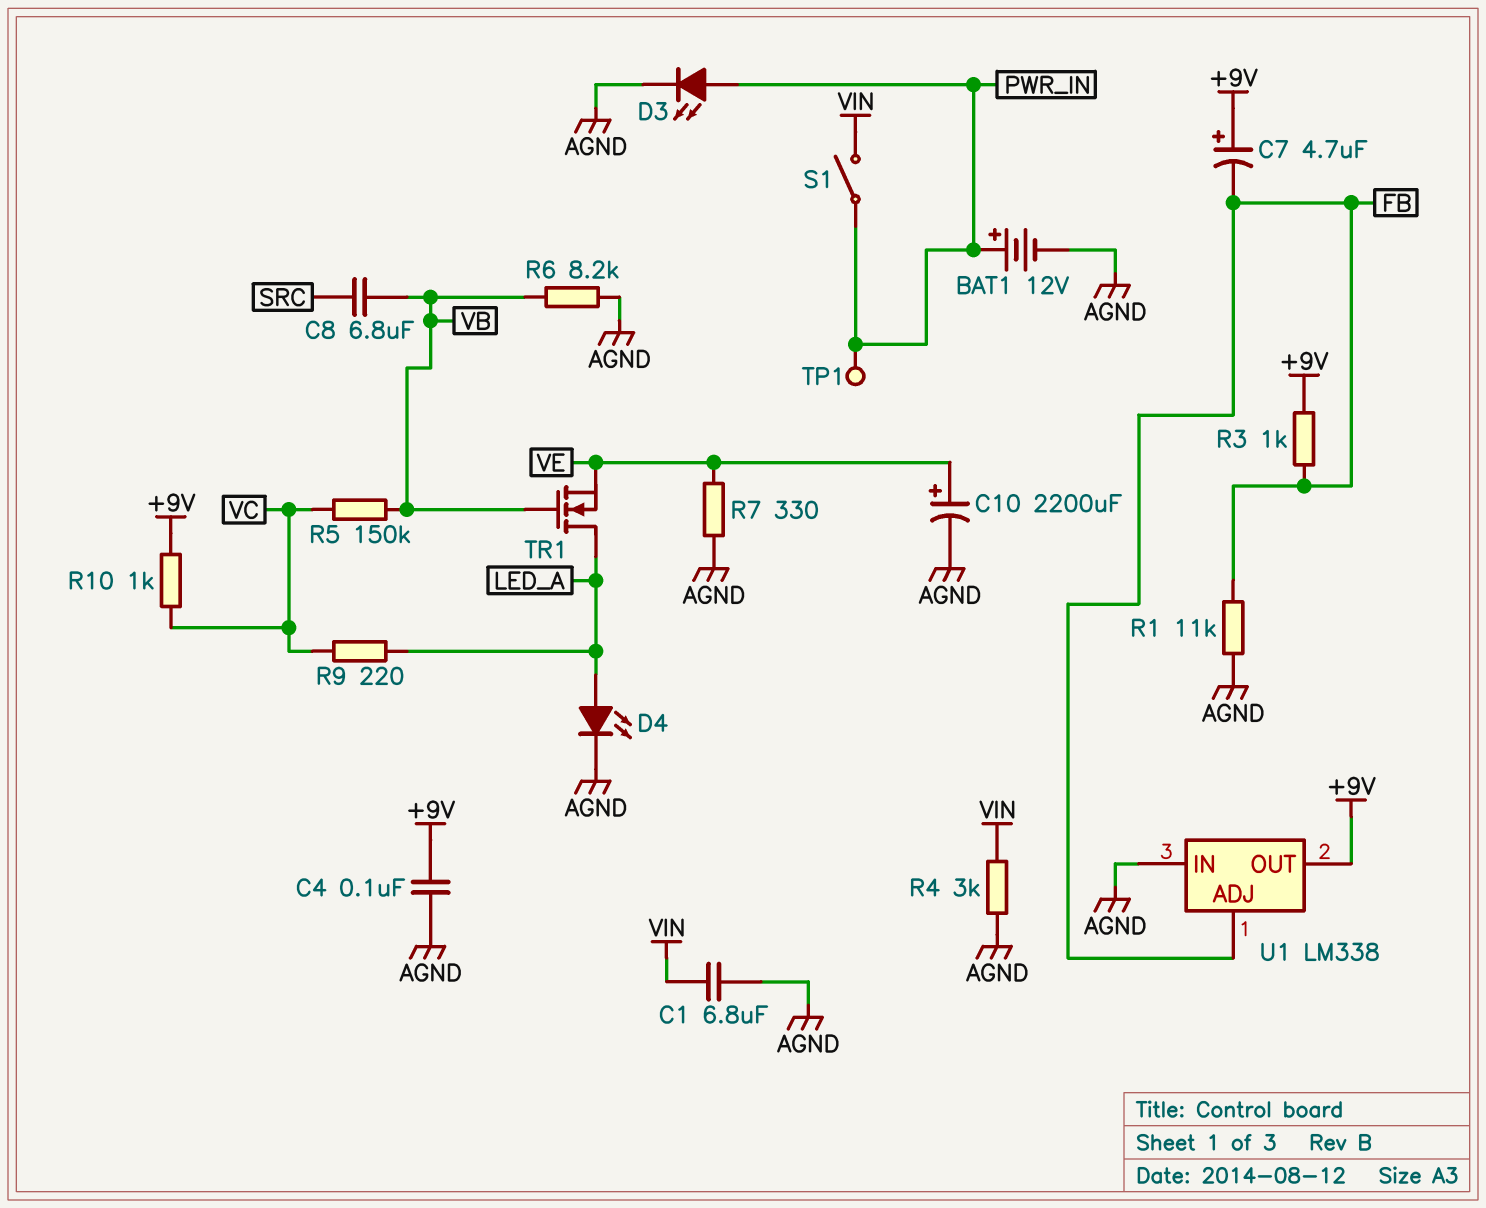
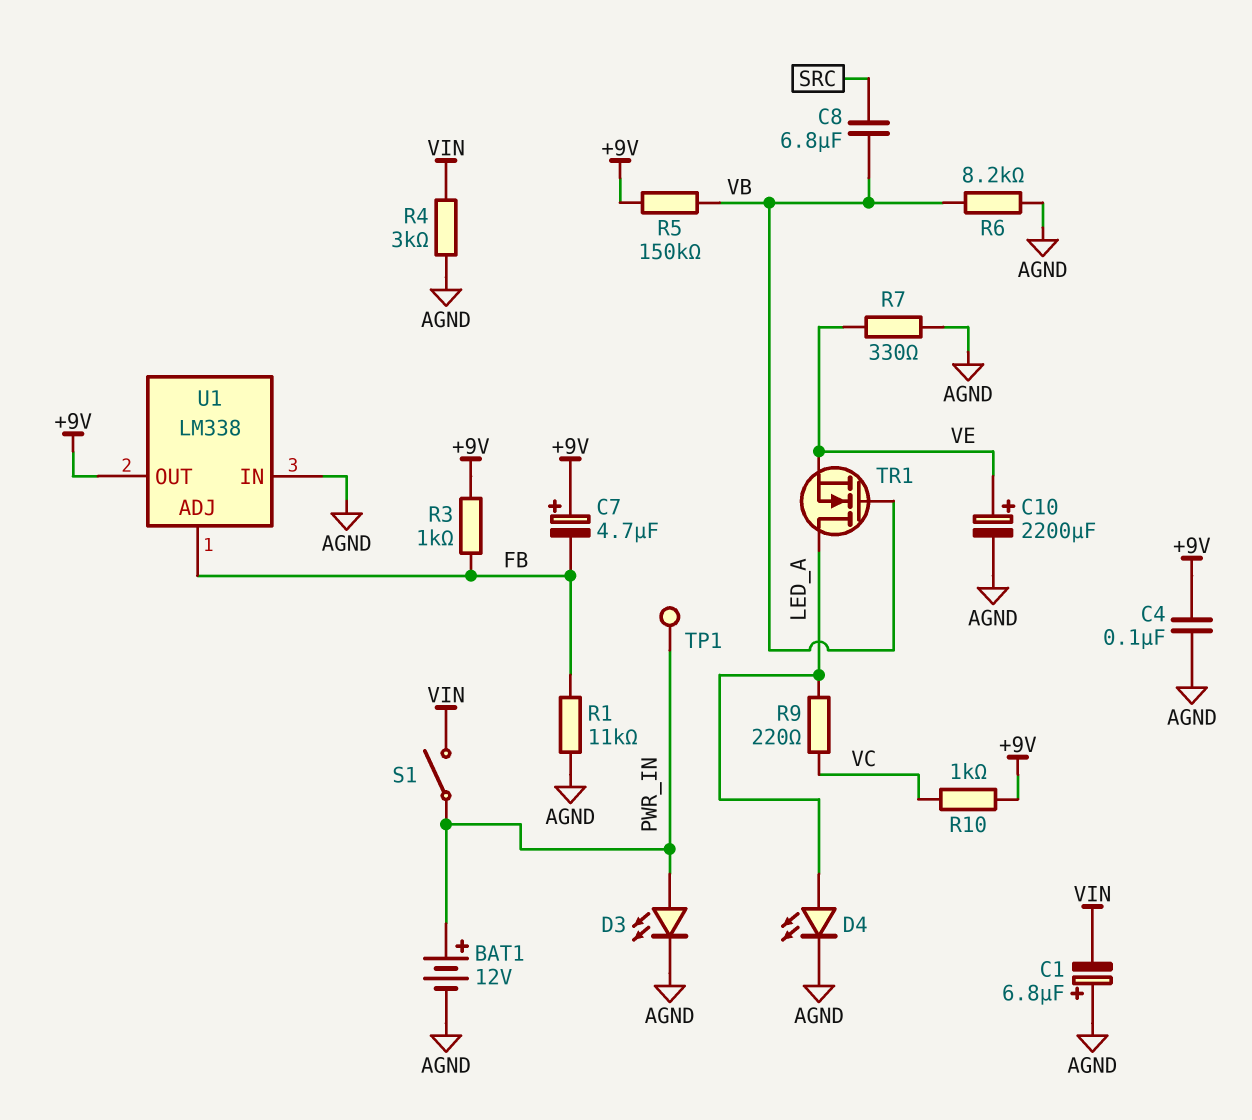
C1: 6.8uF (AGND, VIN) -> 6.8uF (plus AGND, minus VIN)
R5: 150k (VB, VC) -> 150k (+9V, VB)

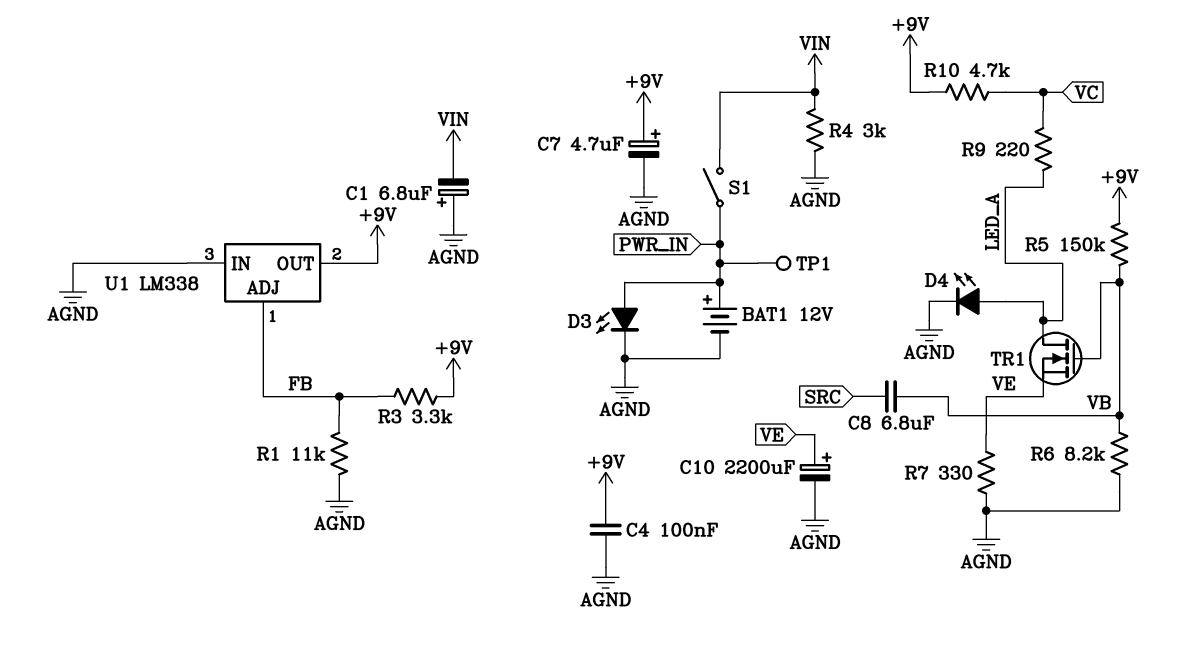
C7: 4.7uF (plus +9V, minus FB) -> 4.7uF (plus +9V, minus AGND)
R3: 1k (+9V, FB) -> 3.3k (+9V, FB)
R10: 1k (+9V, VC) -> 4.7k (+9V, VC)

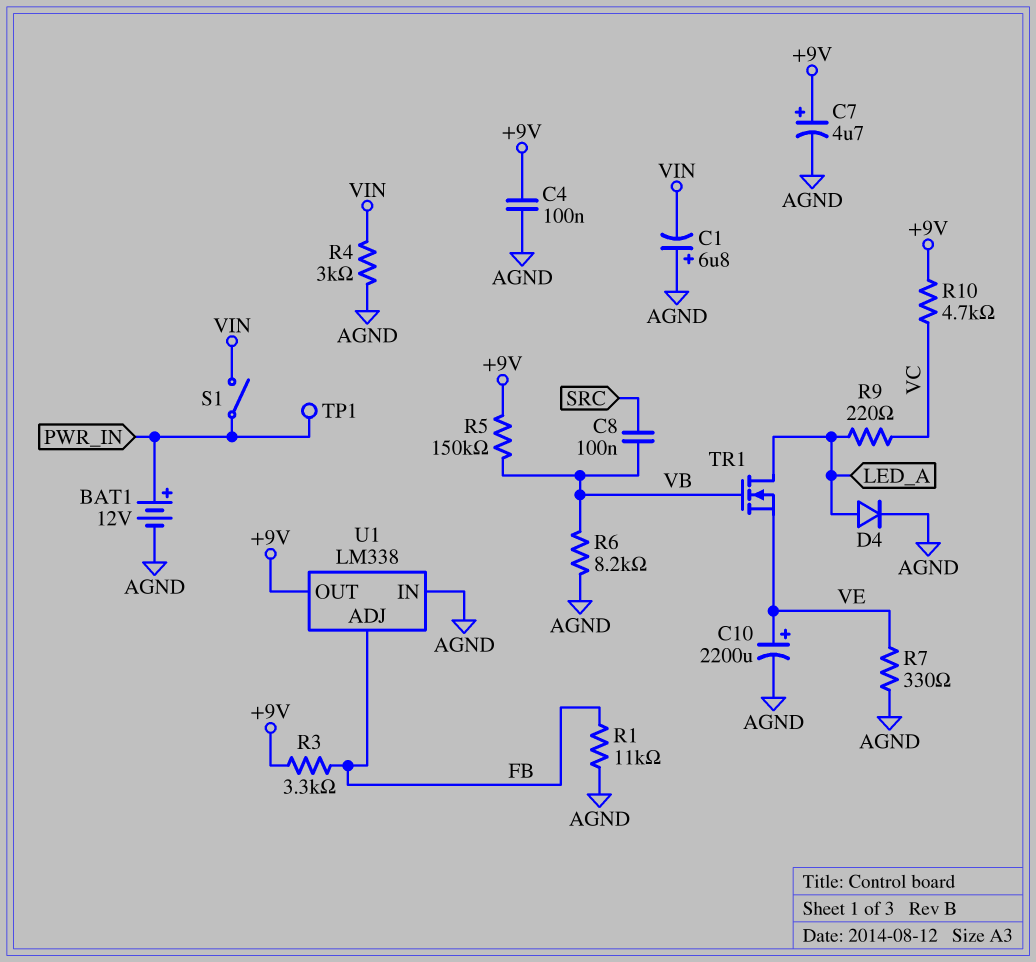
C8: 6.8uF (SRC, VB) -> 100nF (SRC, VB)
D3: LED (A PWR_IN, K AGND) -> none
D4: LED (A LED_A, K AGND) -> diode (A LED_A, K AGND)

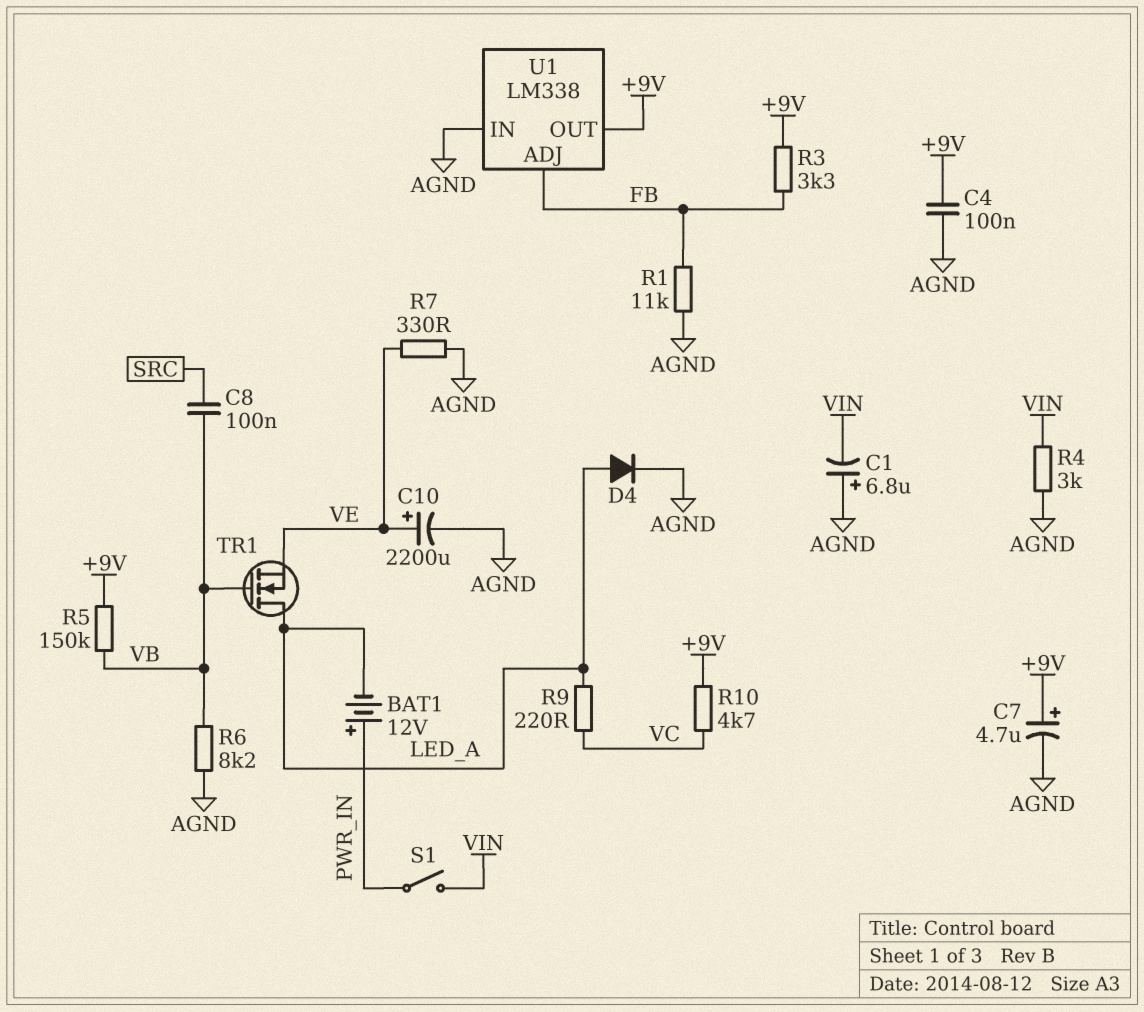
BAT1: 12V (plus PWR_IN, minus AGND) -> 12V (plus PWR_IN, minus LED_A)
TP1: test point (PWR_IN) -> none

